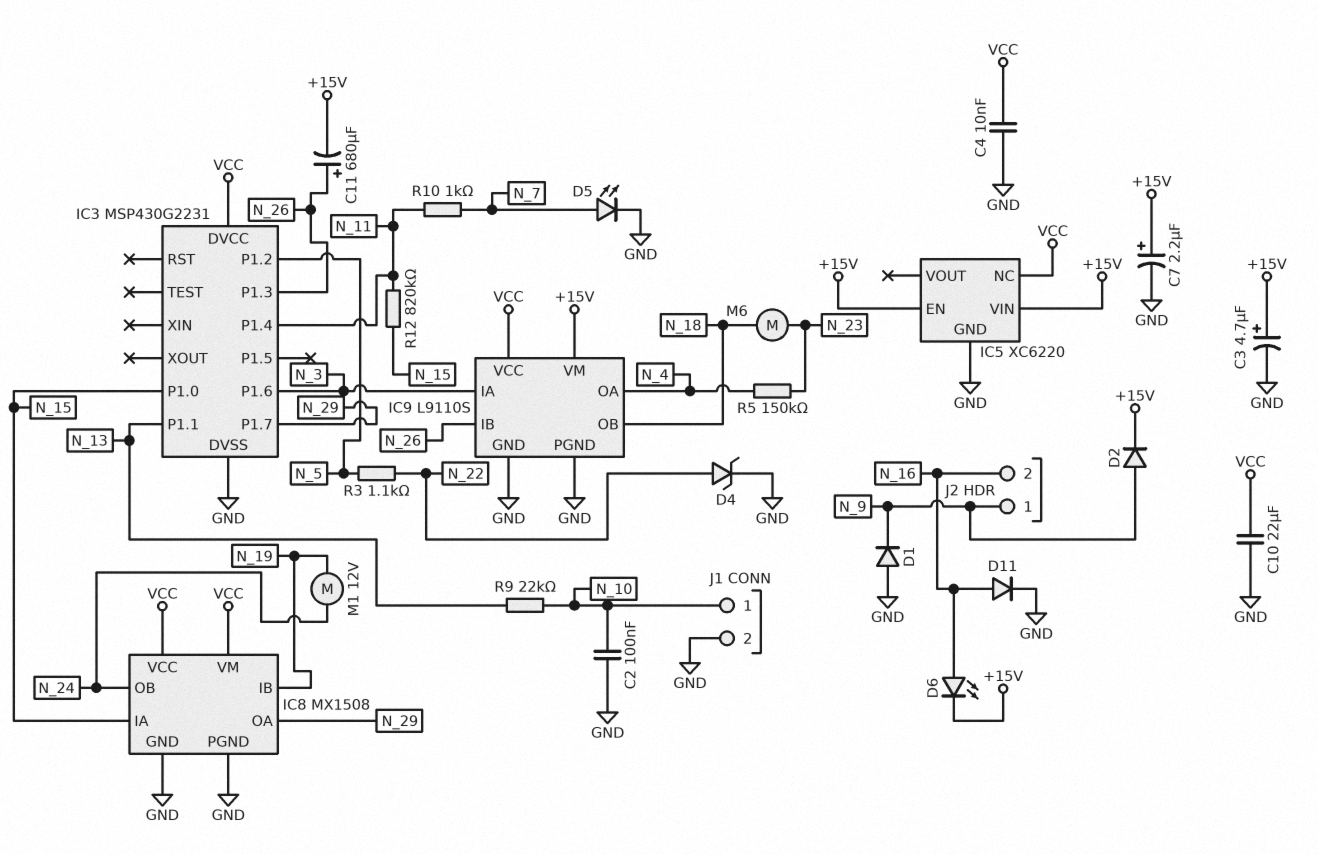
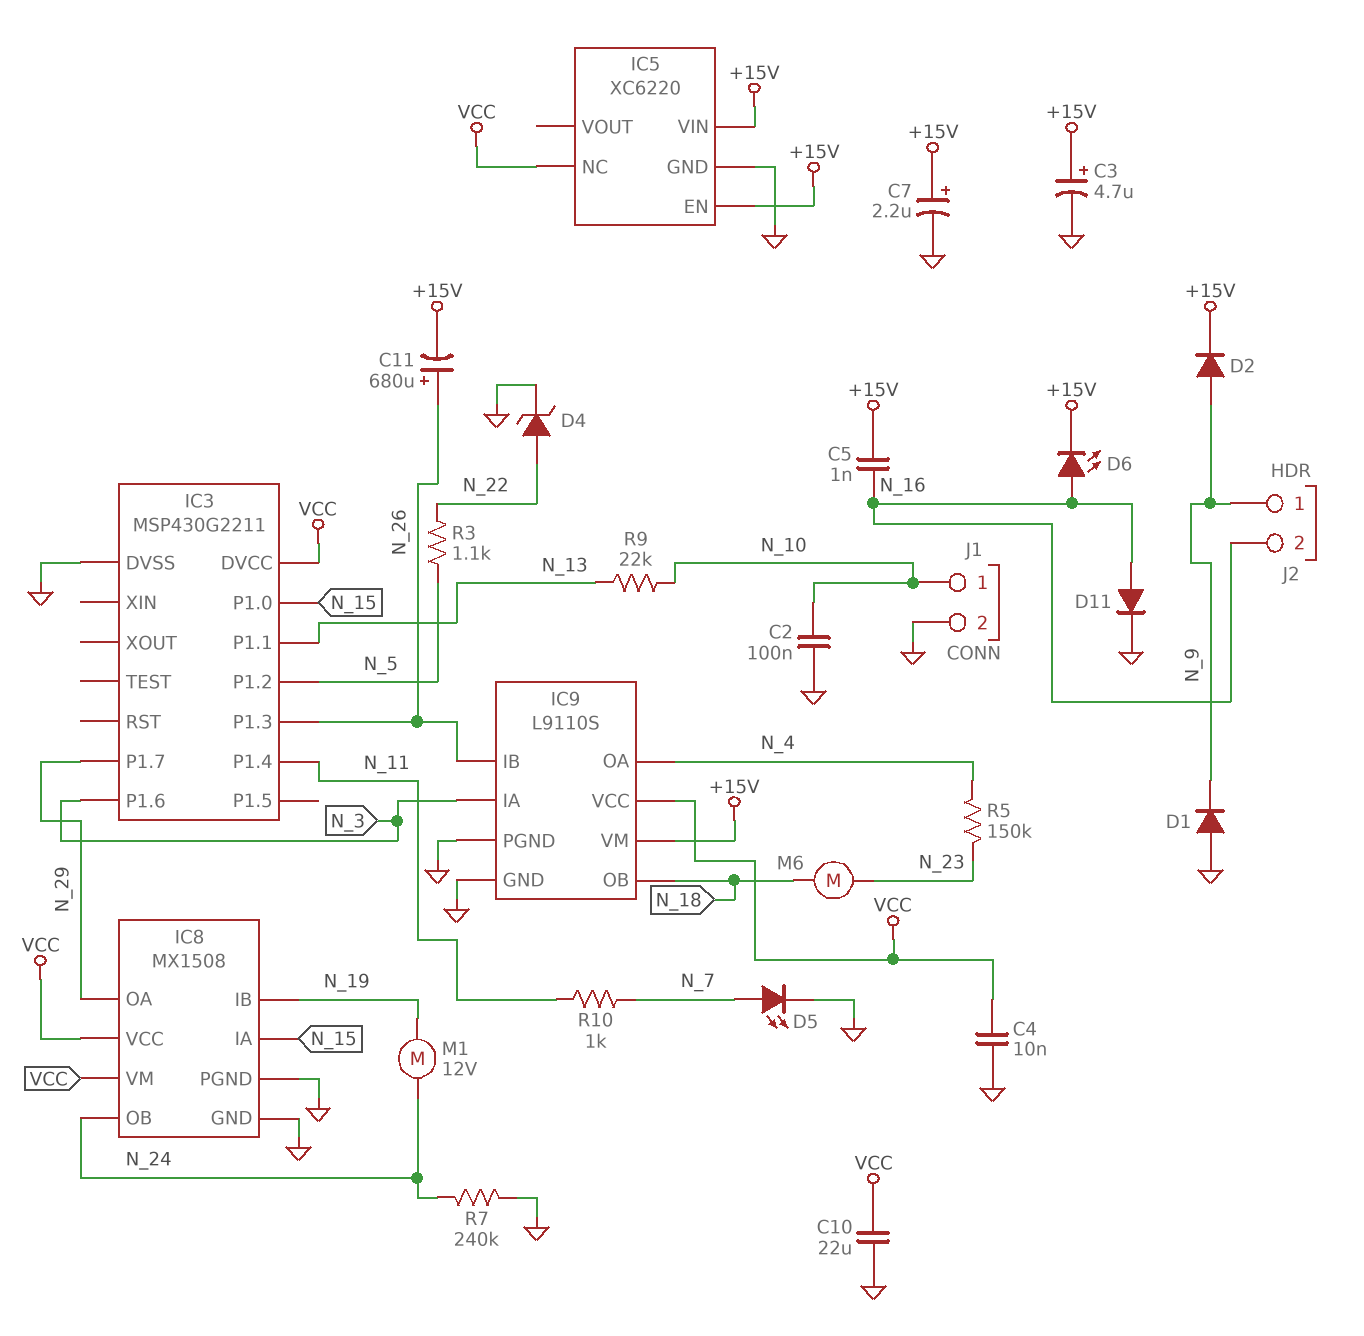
C5: none -> 1nF (+15V, N_16)
IC3: MSP430G2231 -> MSP430G2211
R7: none -> 240k (GND, N_24)
R12: 820k (N_11, N_15) -> none

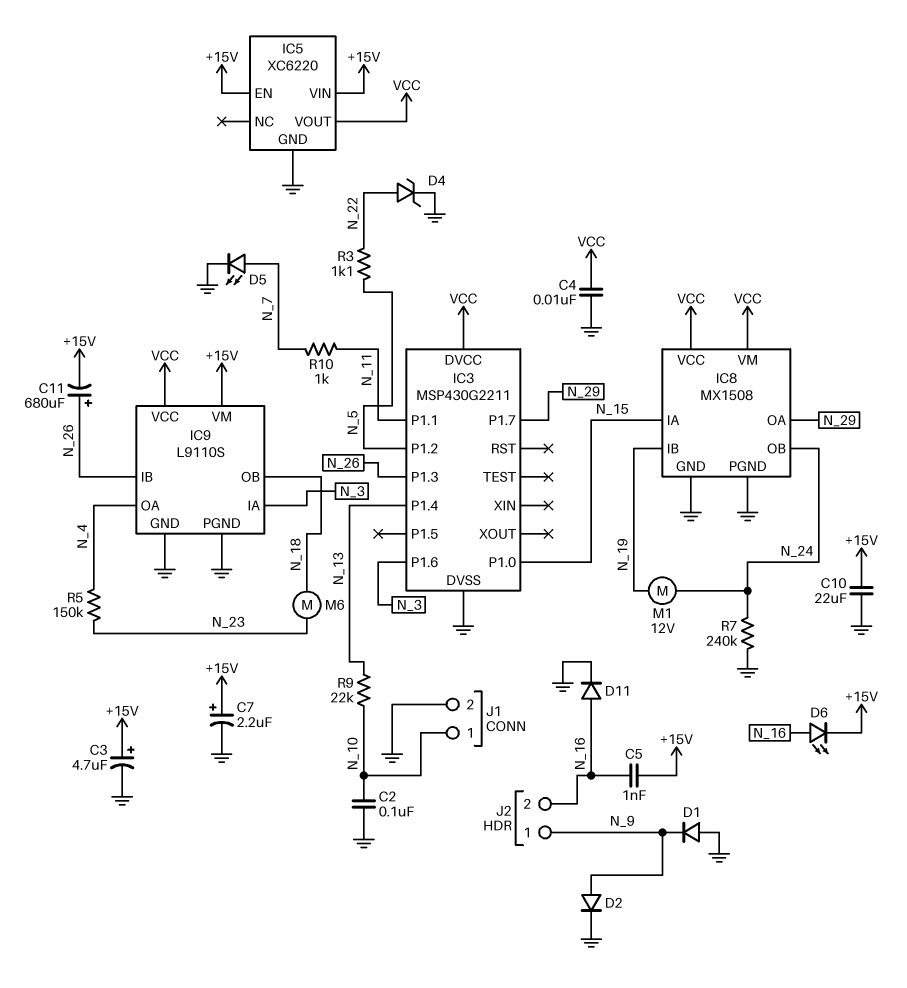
C10: 22uF (GND, VCC) -> 22uF (+15V, GND)
D2: diode (A N_9, K +15V) -> diode (A N_9, K GND)
IC3 pin P1.1: N_13 -> N_11
IC3 pin P1.4: N_11 -> N_13
IC5 pin NC: VCC -> none
IC5 pin VOUT: none -> VCC

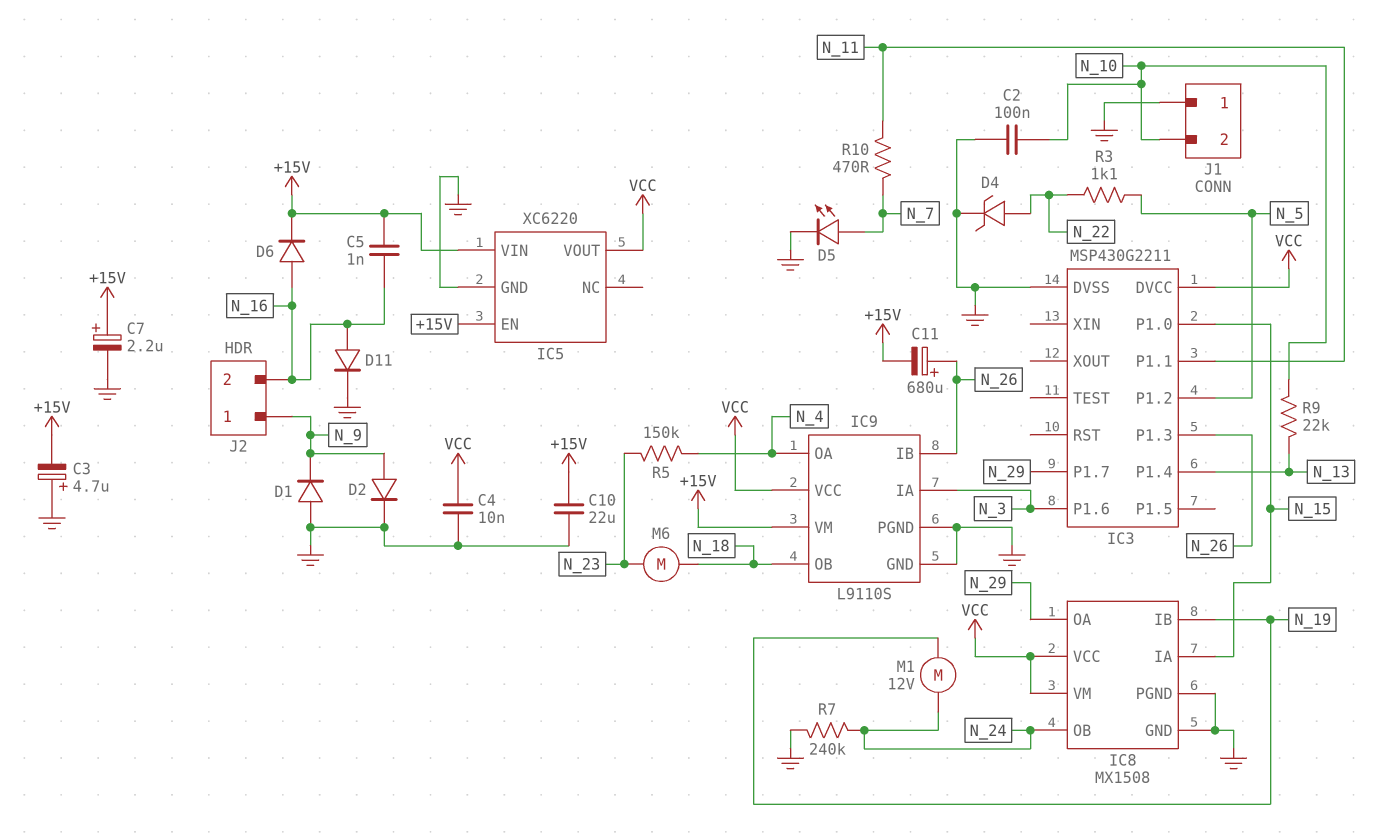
C3: 4.7uF (plus +15V, minus GND) -> 4.7uF (plus GND, minus +15V)
D6: LED (A N_16, K +15V) -> diode (A N_16, K +15V)
J1 pin 1: N_10 -> GND
J1 pin 2: GND -> N_10
R10: 1k (N_7, N_11) -> 470 (N_7, N_11)

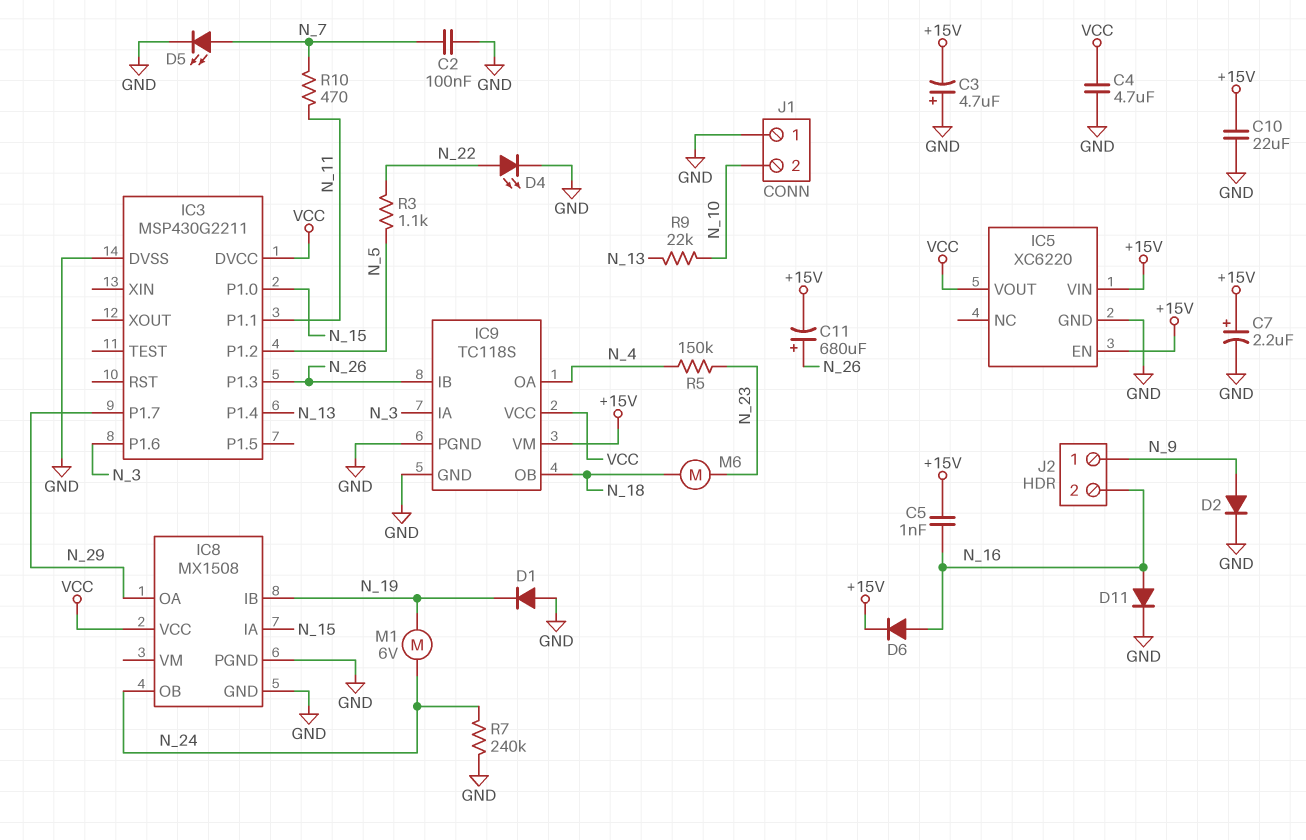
C2: 100nF (GND, N_10) -> 100nF (GND, N_7)
C4: 10nF (GND, VCC) -> 4.7uF (GND, VCC)
D1: diode (A GND, K N_9) -> diode (A GND, K N_19)
D4: zener (A N_22, K GND) -> LED (A N_22, K GND)
IC8 pin VM: VCC -> none
IC9: L9110S -> TC118S
M1: motor 12V (N_19, N_24) -> motor 6V (N_19, N_24)

